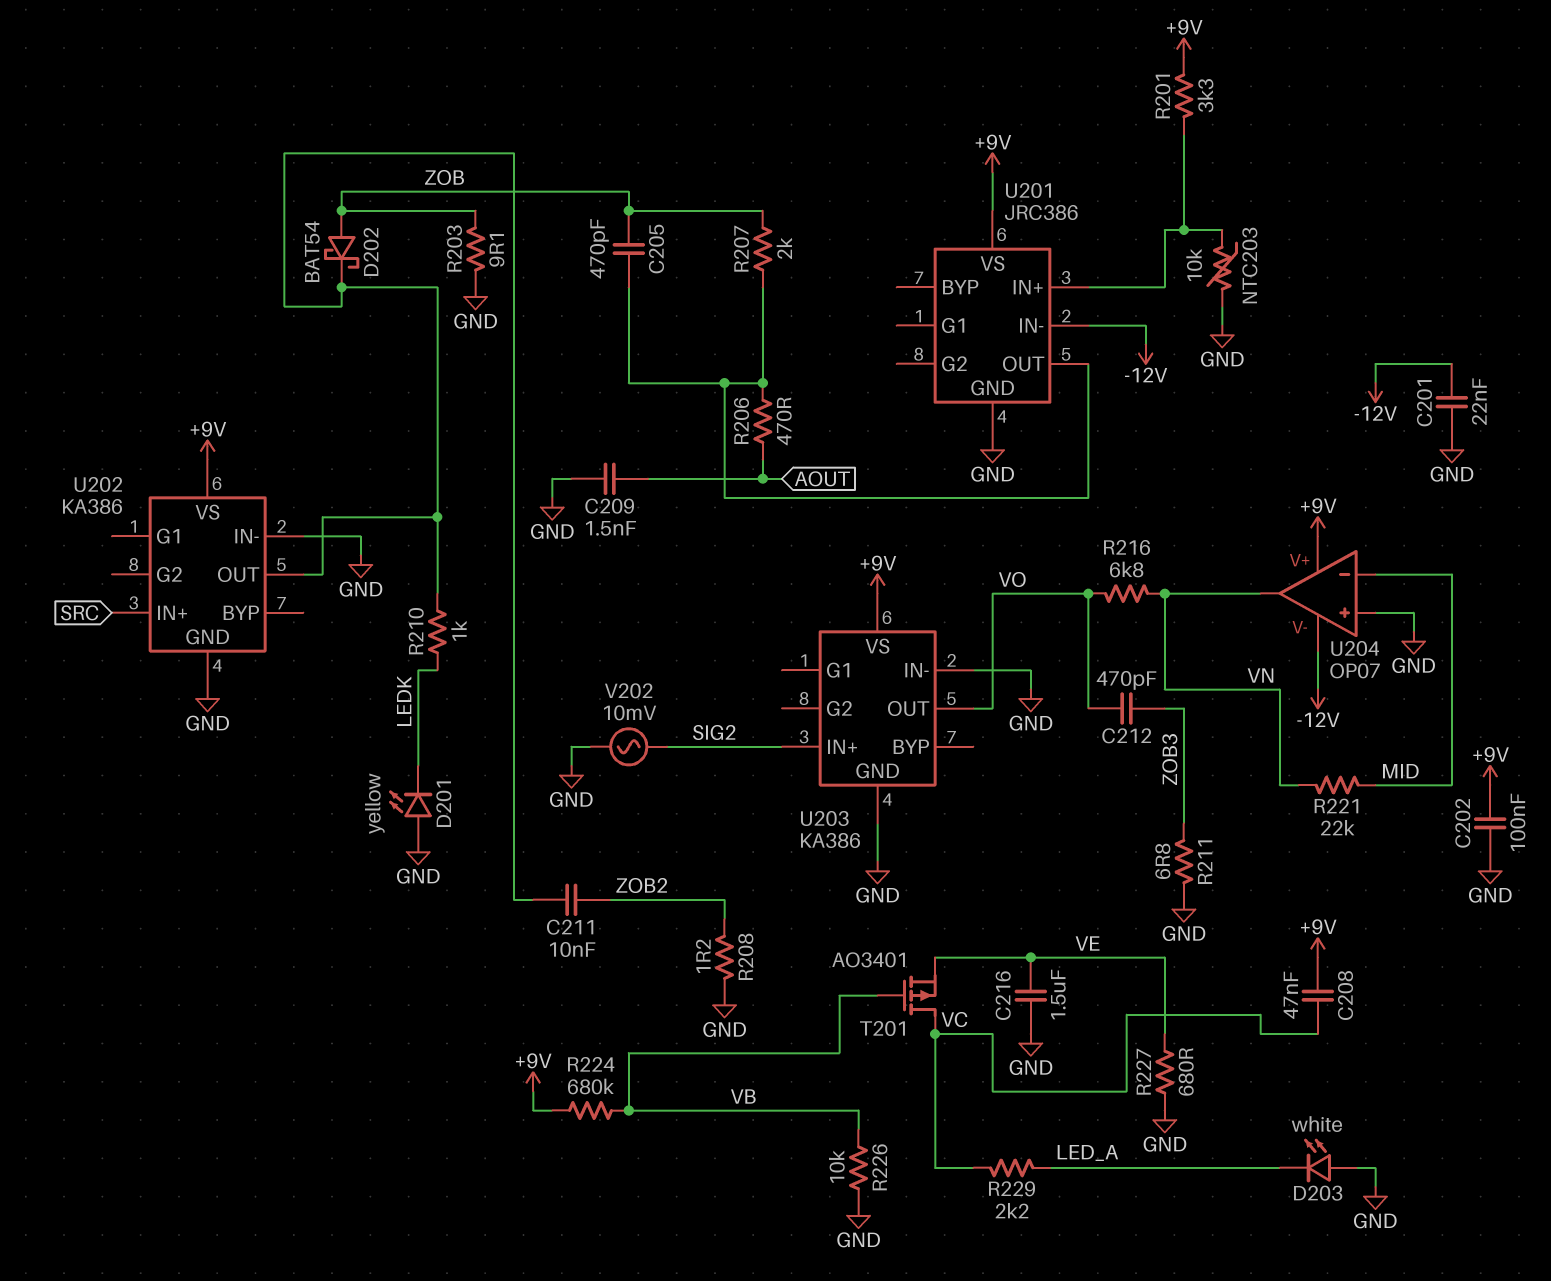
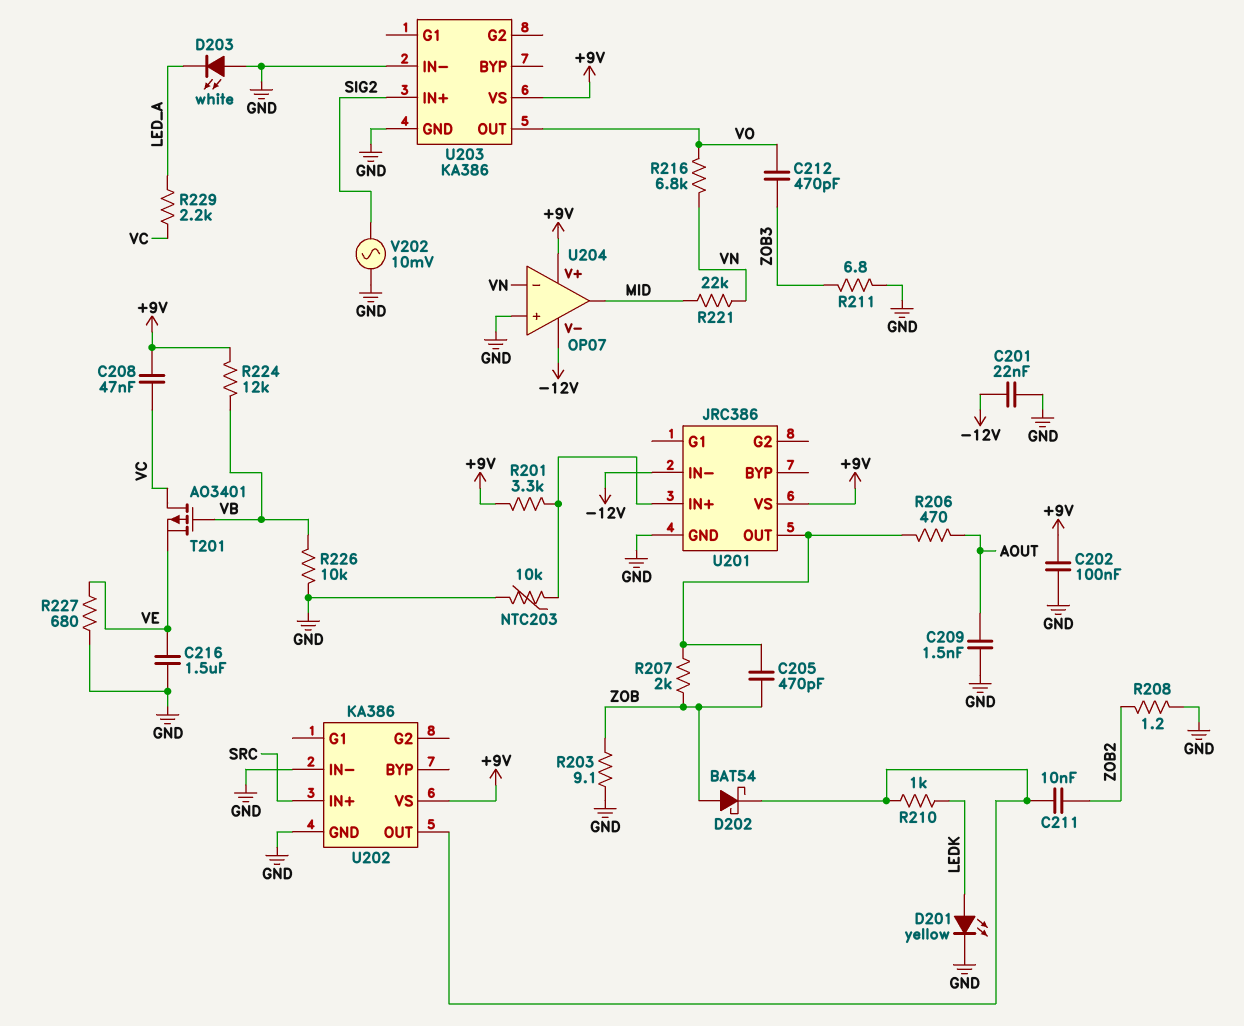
D201: LED yellow (A GND, K LEDK) -> LED yellow (A LEDK, K GND)
R224: 680k (+9V, VB) -> 12k (+9V, VB)
U204 pin in-: MID -> VN
U204 pin out: VN -> MID

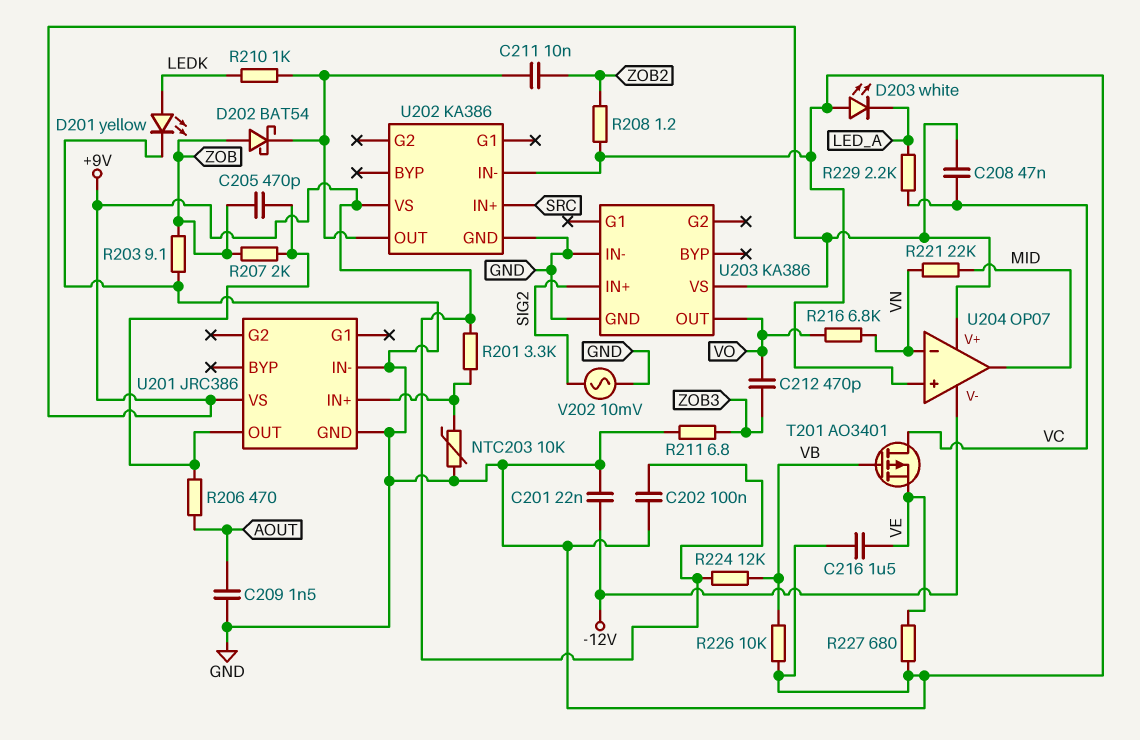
U201 pin IN-: -12V -> GND

